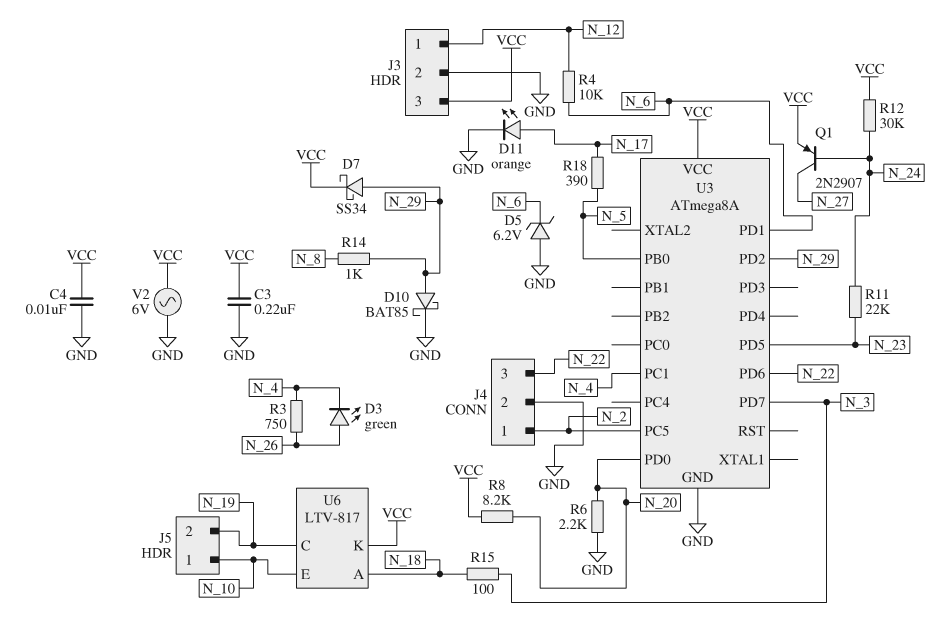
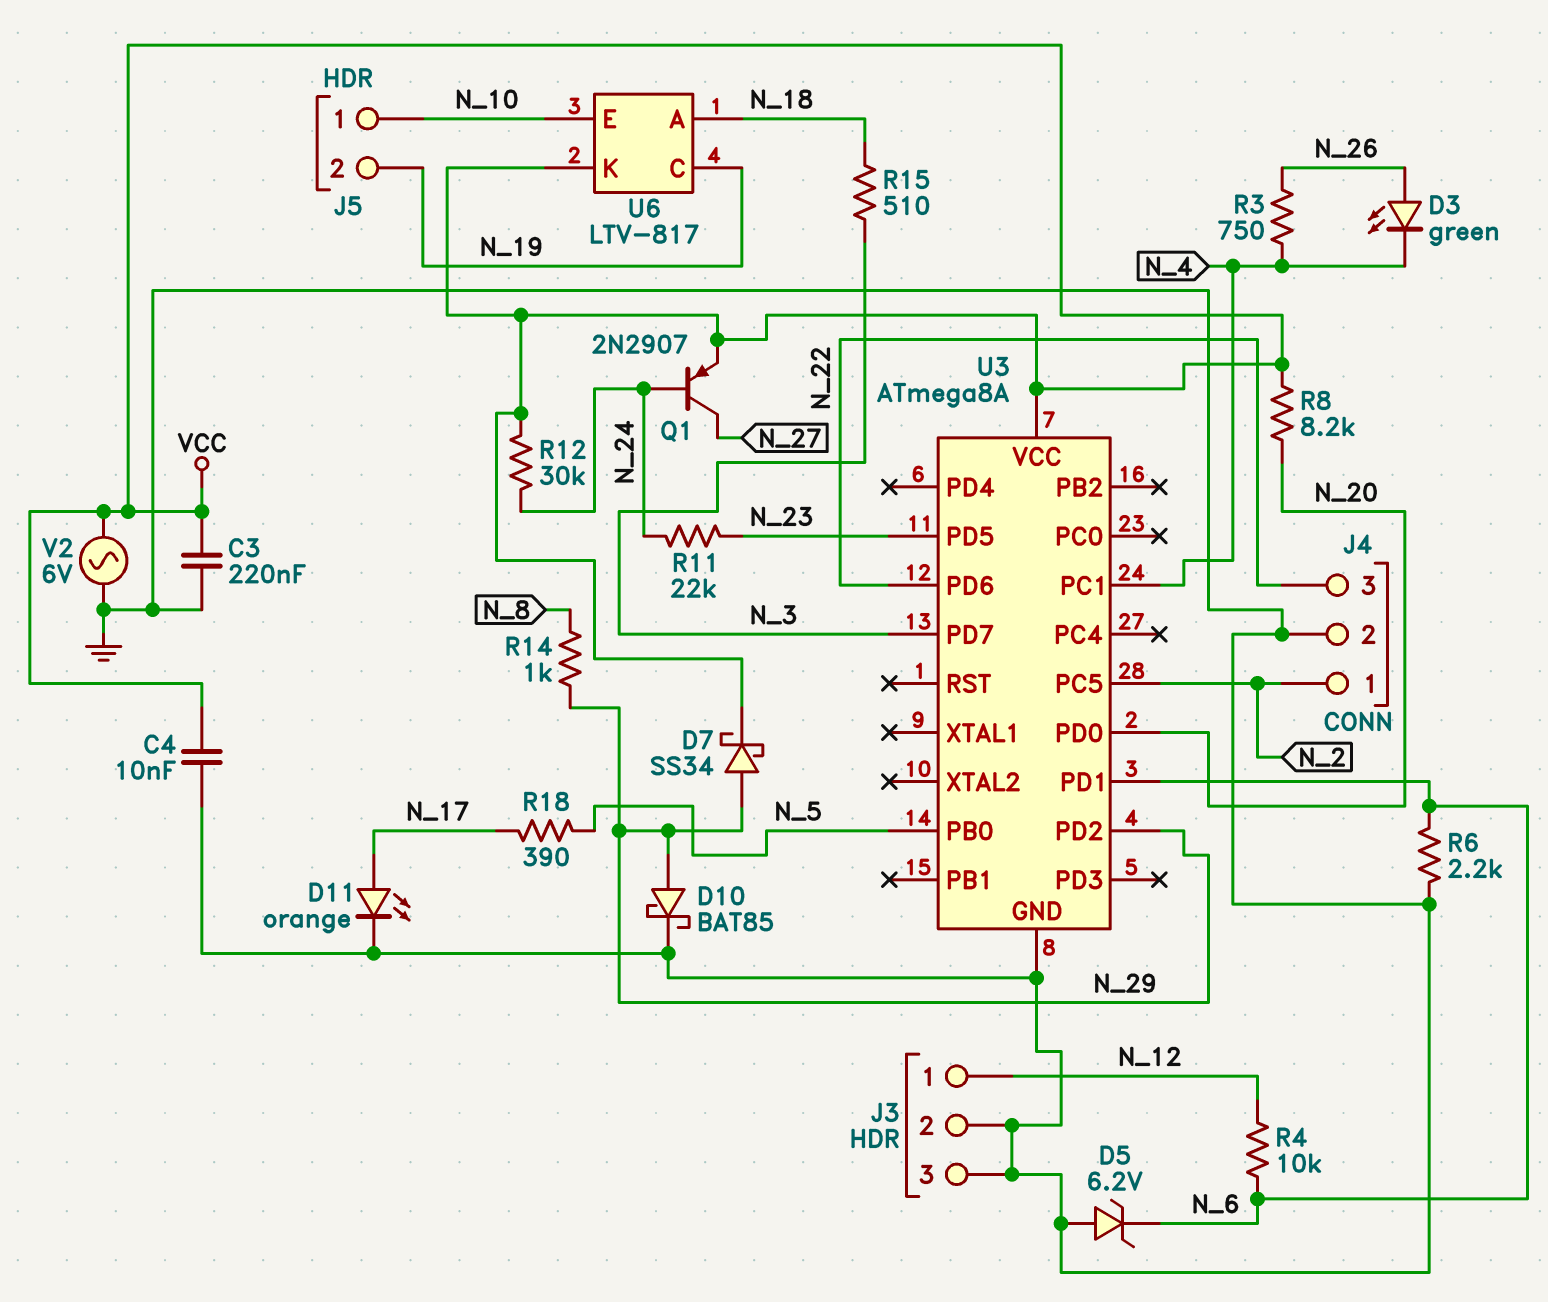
J3 pin 3: VCC -> GND
R6: 2.2k (GND, N_20) -> 2.2k (GND, N_6)
R15: 100 (N_3, N_18) -> 510 (N_3, N_18)

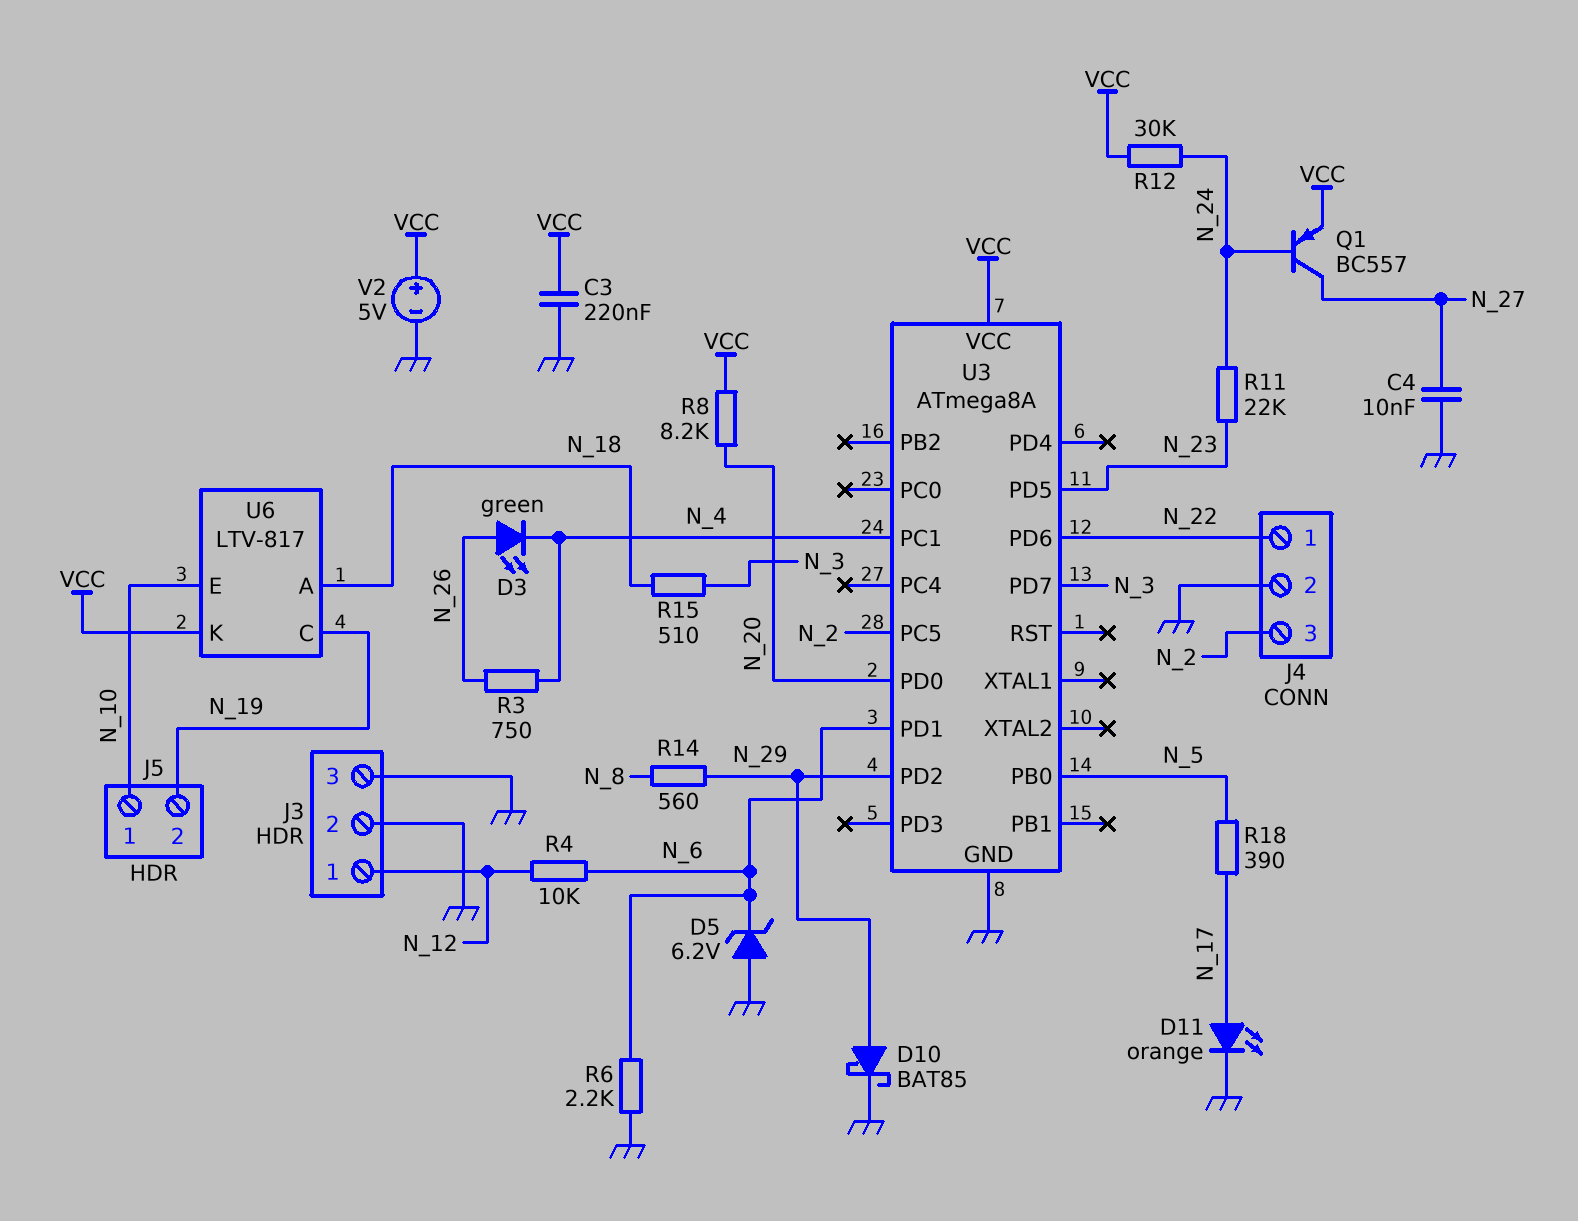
C4: 10nF (GND, VCC) -> 10nF (GND, N_27)
D7: schottky SS34 (A N_29, K VCC) -> none
J4 pin 1: N_2 -> N_22
J4 pin 3: N_22 -> N_2
Q1: PNP 2N2907 (B N_24, C N_27, E VCC) -> PNP BC557 (B N_24, C N_27, E VCC)
R14: 1k (N_8, N_29) -> 560 (N_8, N_29)
V2: AC 6V (GND, VCC) -> 5V (plus VCC, minus GND)

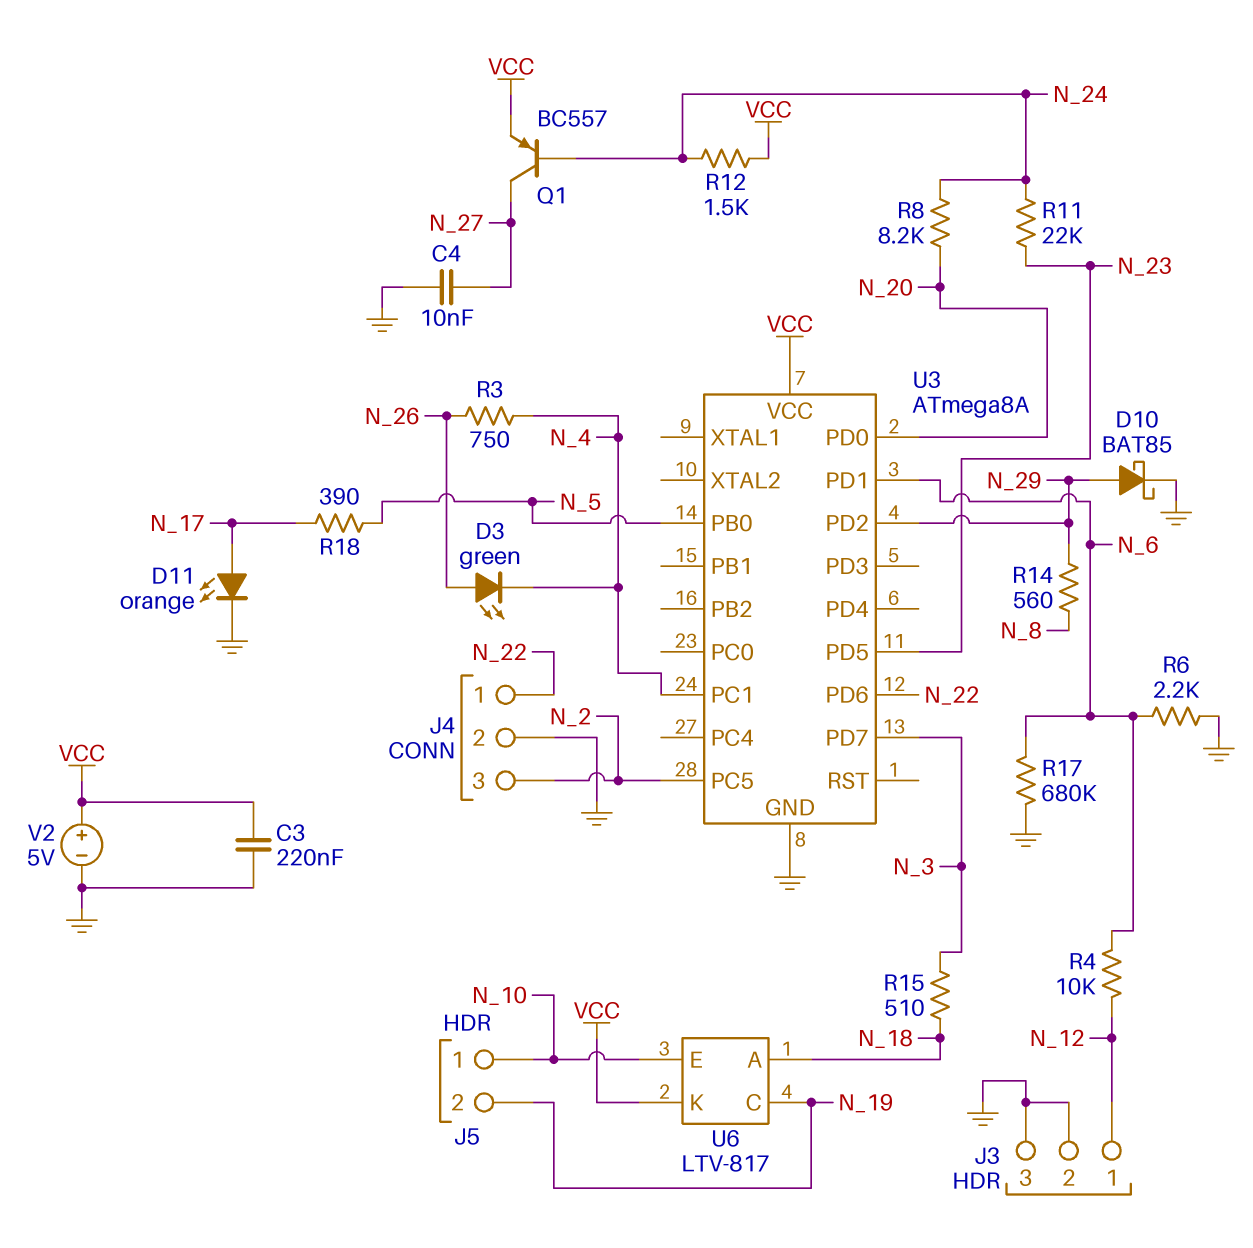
D5: zener 6.2V (A GND, K N_6) -> none
R8: 8.2k (N_20, VCC) -> 8.2k (N_20, N_24)
R12: 30k (N_24, VCC) -> 1.5k (N_24, VCC)
R17: none -> 680k (GND, N_6)

